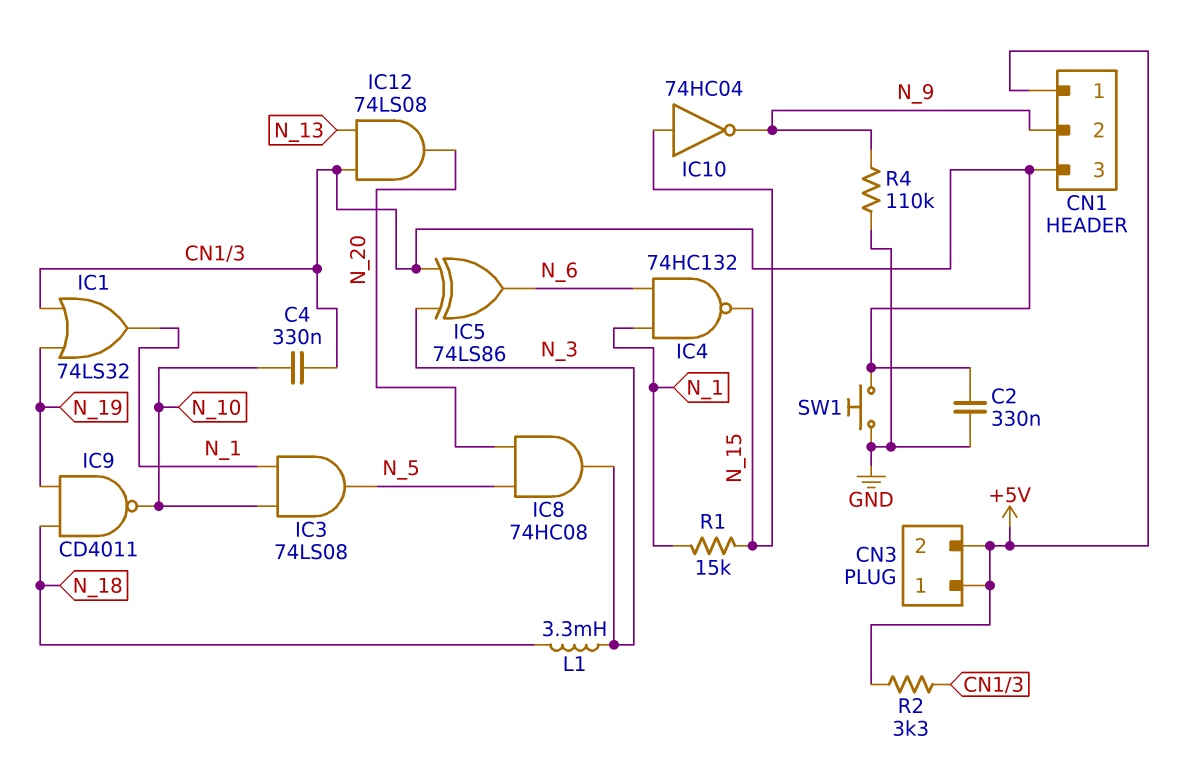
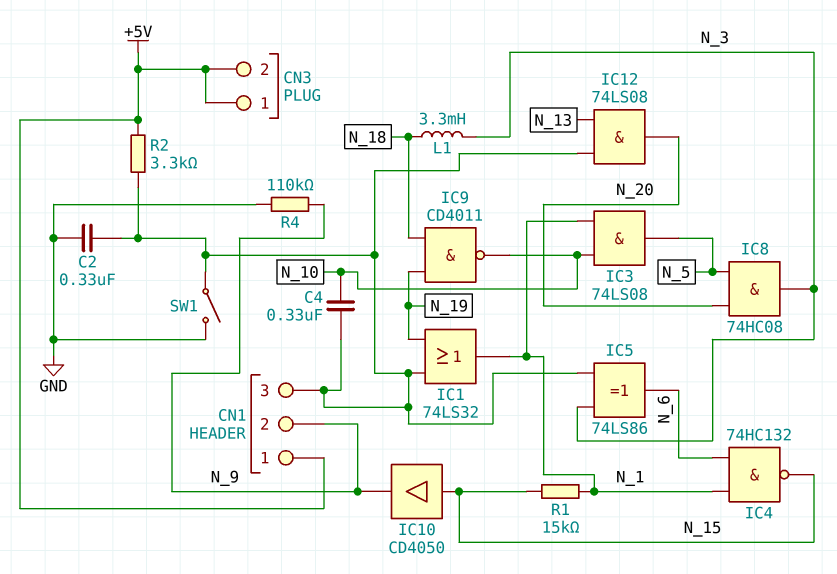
IC10: NOT 74HC04 (in N_15, out N_9) -> buffer CD4050 (in N_15, out N_9)
SW1: button (CN1/3, GND) -> switch (CN1/3, GND)

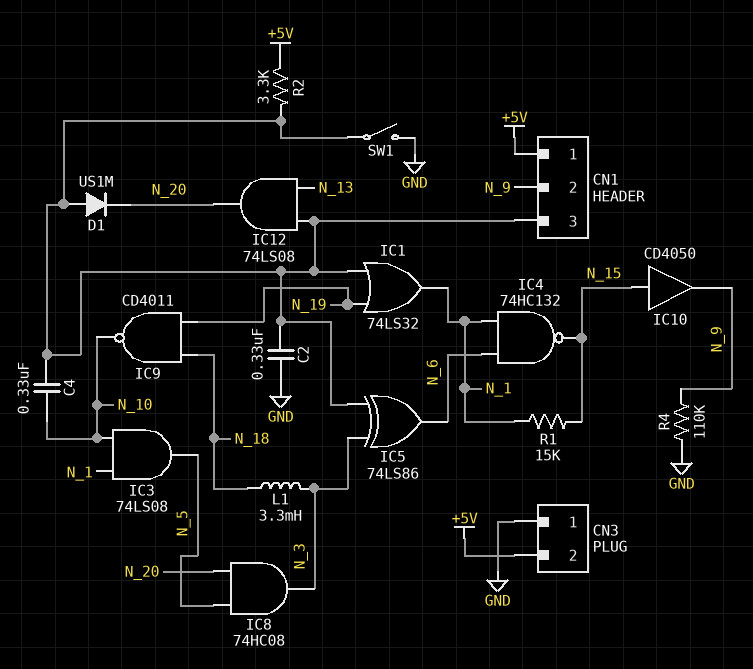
CN3 pin 1: +5V -> GND
D1: none -> diode US1M (A CN1/3, K N_20)

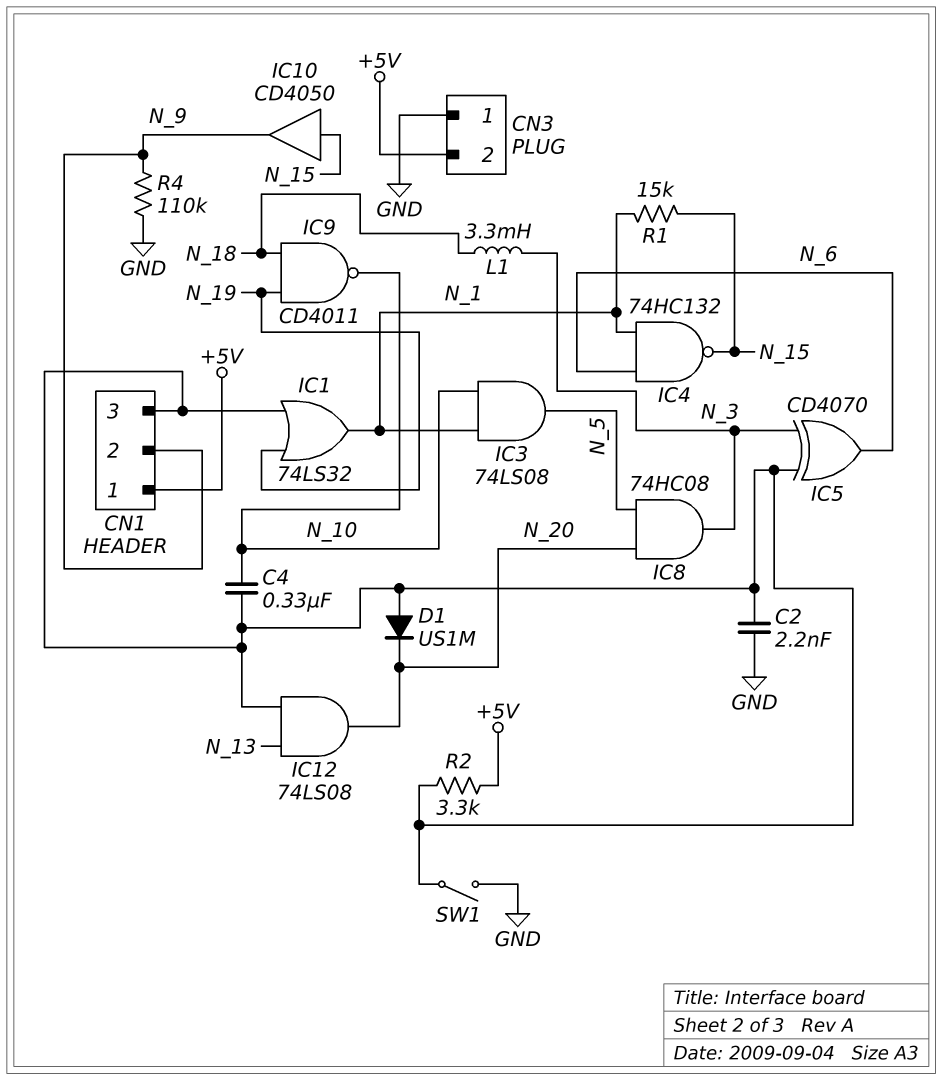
C2: 330nF (CN1/3, GND) -> 2.2nF (CN1/3, GND)
IC5: XOR 74LS86 (in CN1/3, in N_3, out N_6) -> XOR CD4070 (in CN1/3, in N_3, out N_6)

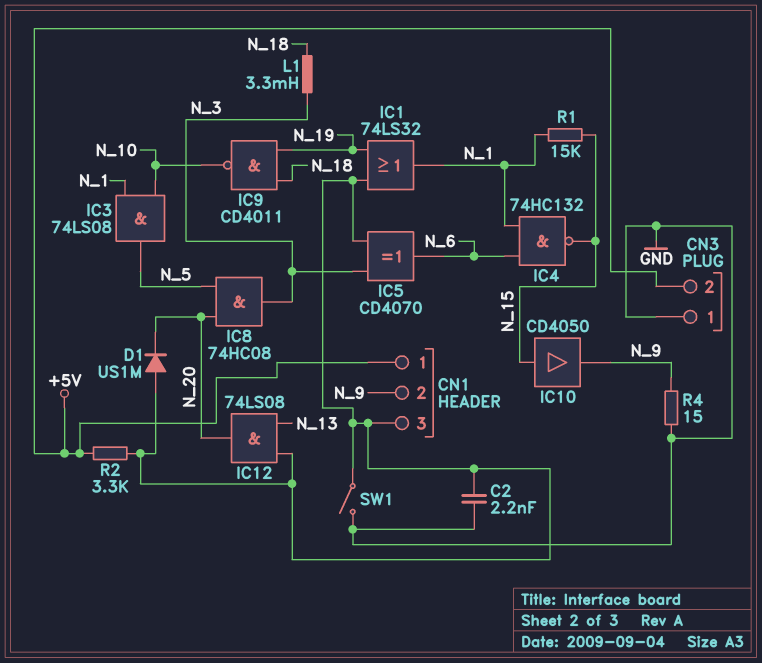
C4: 330nF (CN1/3, N_10) -> none
R4: 110k (GND, N_9) -> 15 (GND, N_9)

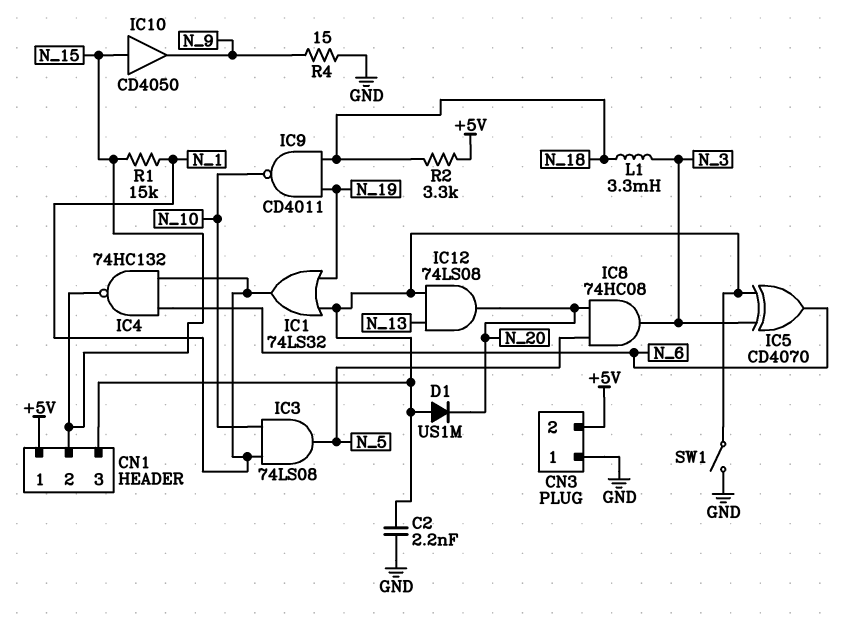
CN1 pin 2: N_9 -> N_15
R2: 3.3k (+5V, CN1/3) -> 3.3k (+5V, N_18)

